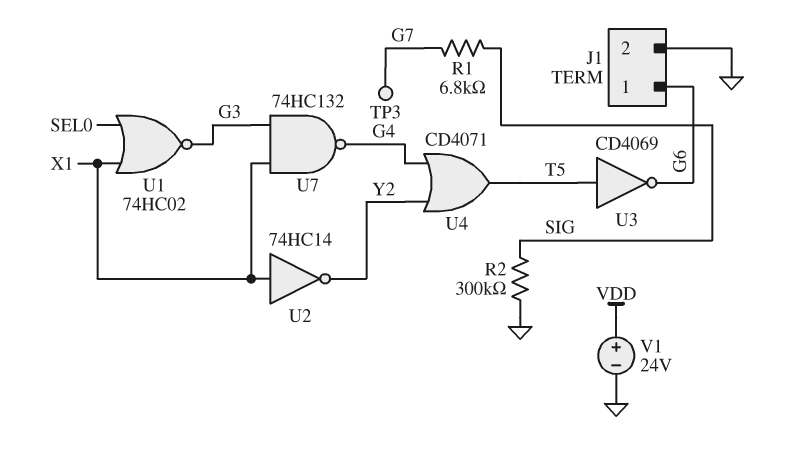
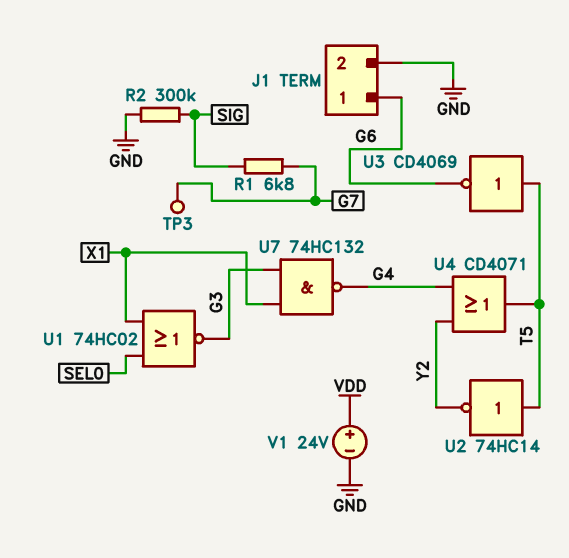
U2: NOT 74HC14 (in X1, out Y2) -> NOT 74HC14 (in T5, out Y2)

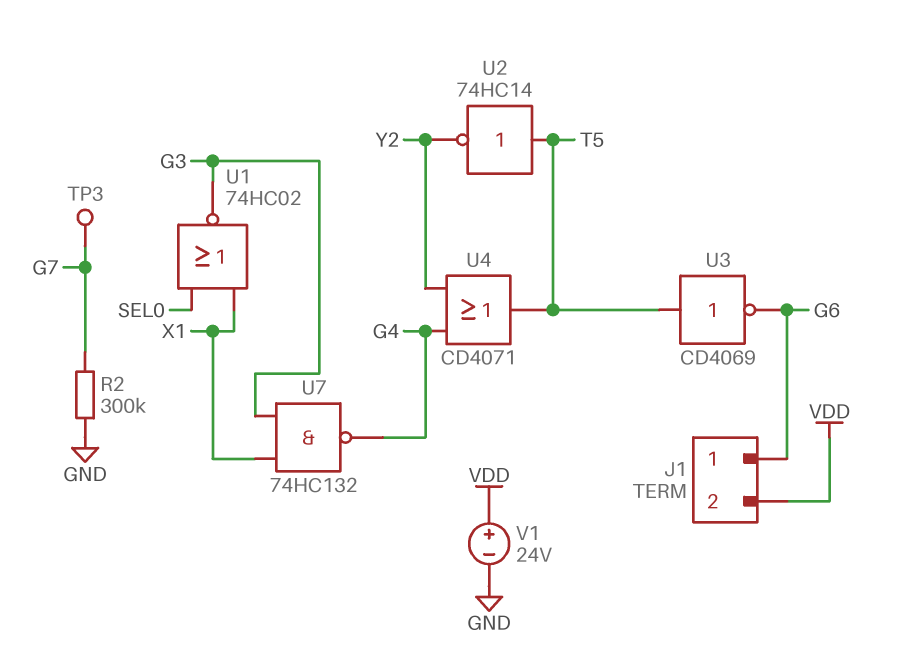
J1 pin 2: GND -> VDD
R1: 6.8k (G7, SIG) -> none
R2: 300k (GND, SIG) -> 300k (G7, GND)

